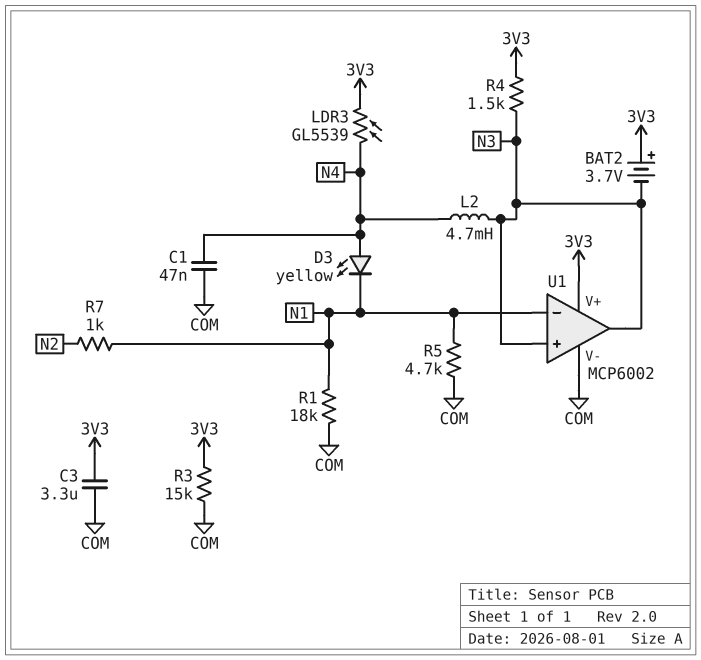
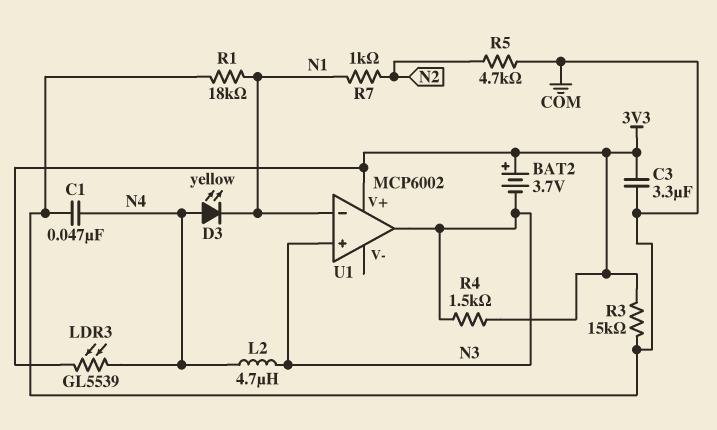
L2: 4.7mH (N3, N4) -> 4.7uH (N3, N4)
R5: 4.7k (COM, N1) -> 4.7k (COM, N2)
U1 pin V-: COM -> none

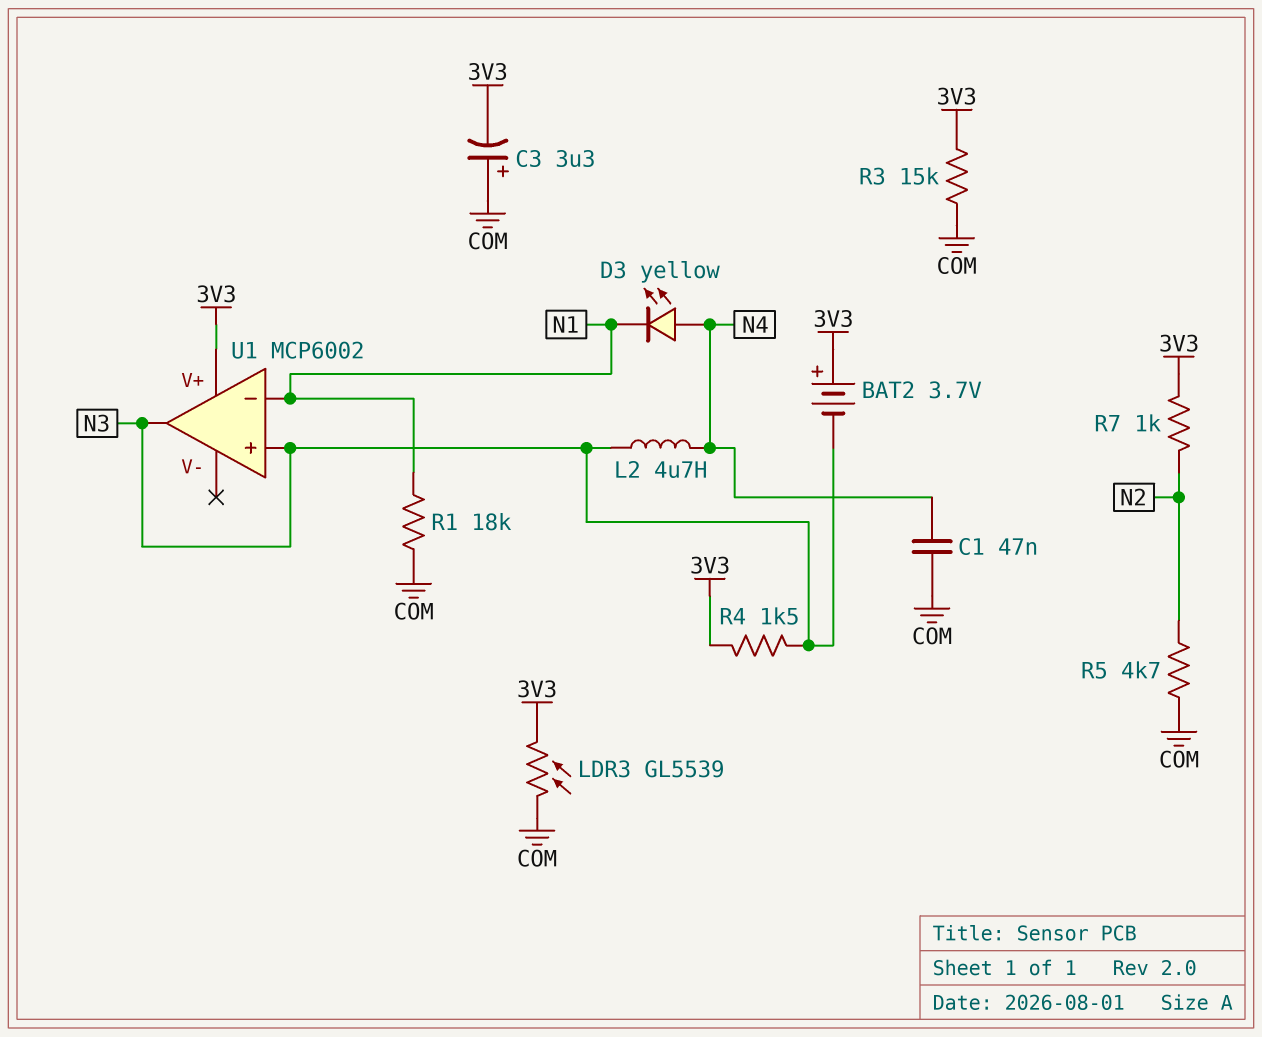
C3: 3.3uF (3V3, COM) -> 3.3uF (plus COM, minus 3V3)
LDR3: GL5539 (3V3, N4) -> GL5539 (3V3, COM)
R7: 1k (N1, N2) -> 1k (3V3, N2)

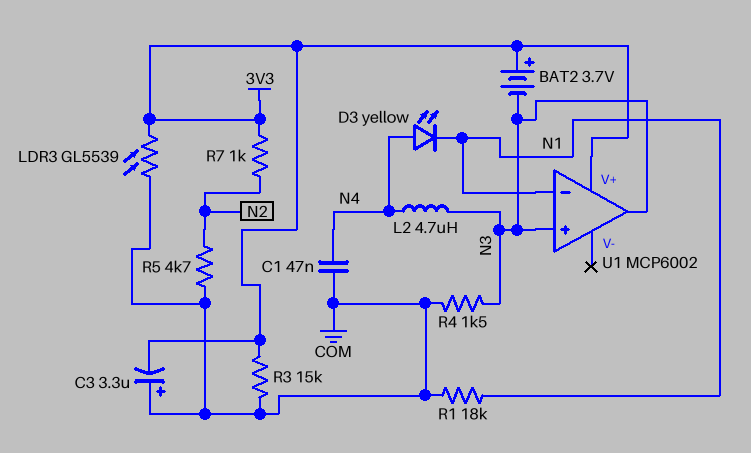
R4: 1.5k (3V3, N3) -> 1.5k (COM, N3)

